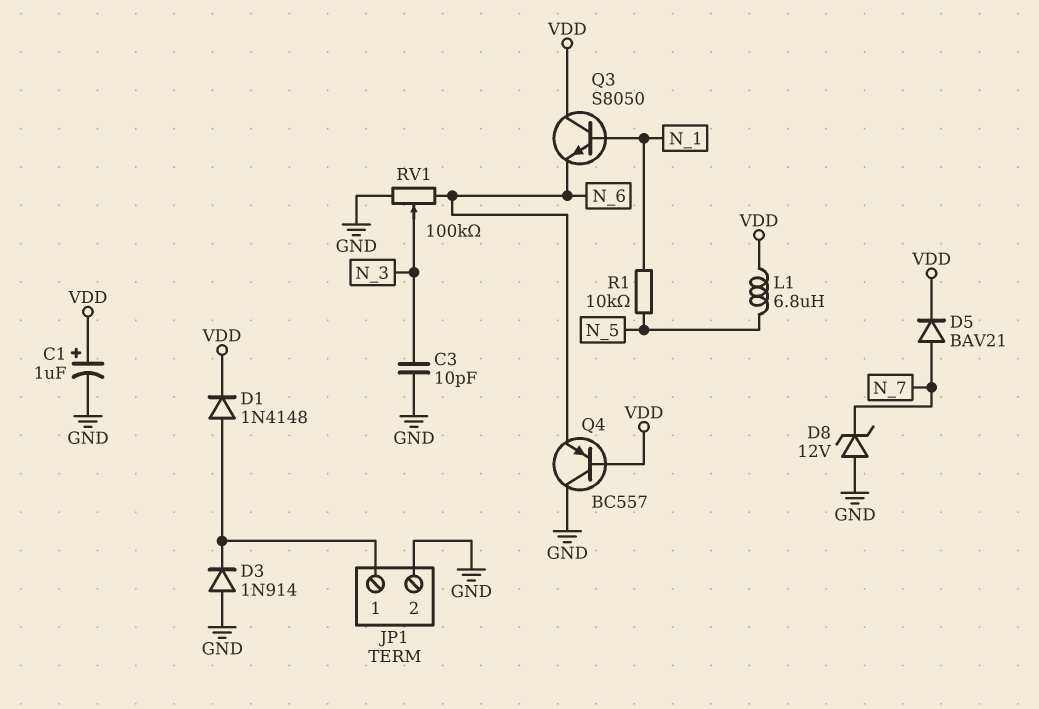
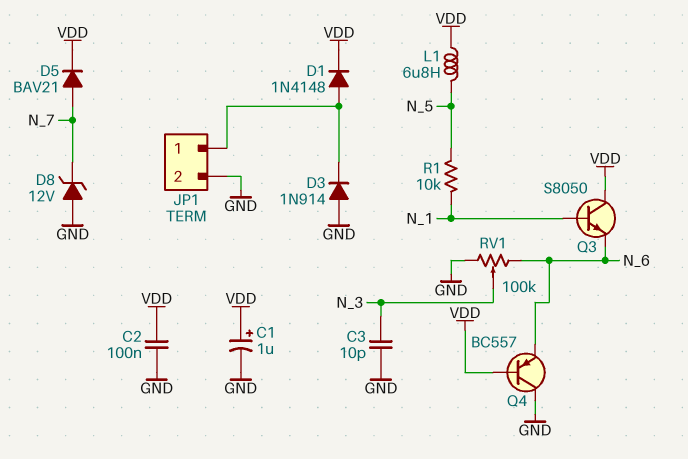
C2: none -> 100nF (GND, VDD)

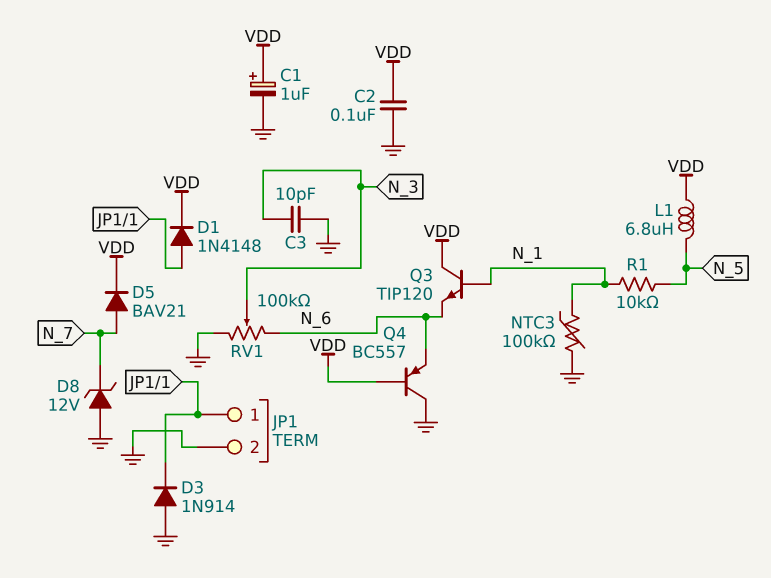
NTC3: none -> 100k (GND, N_1)
Q3: NPN S8050 (B N_1, C VDD, E N_6) -> NPN TIP120 (B N_1, C VDD, E N_6)

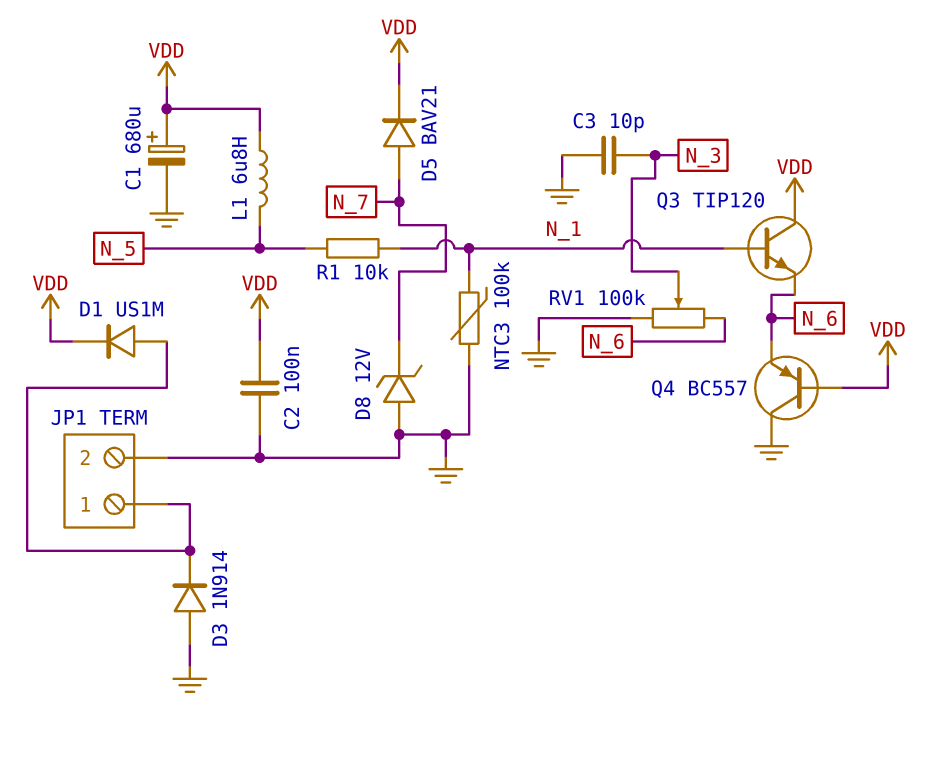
C1: 1uF (plus VDD, minus GND) -> 680uF (plus VDD, minus GND)
D1: diode 1N4148 (A JP1/1, K VDD) -> diode US1M (A JP1/1, K VDD)

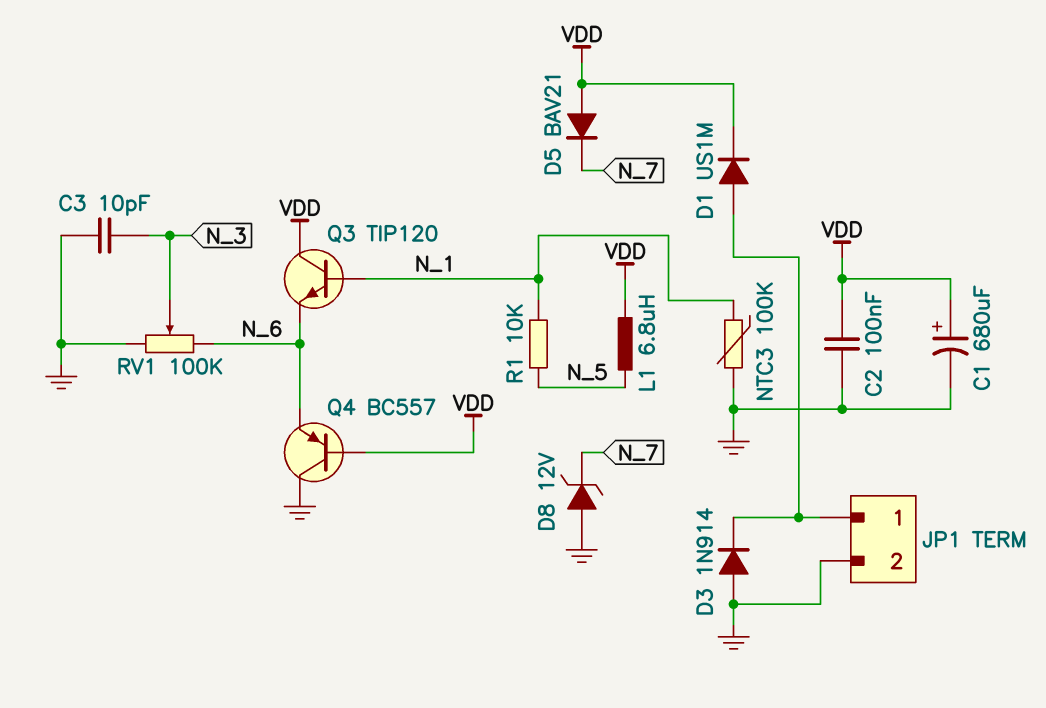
D5: diode BAV21 (A N_7, K VDD) -> diode BAV21 (A VDD, K N_7)

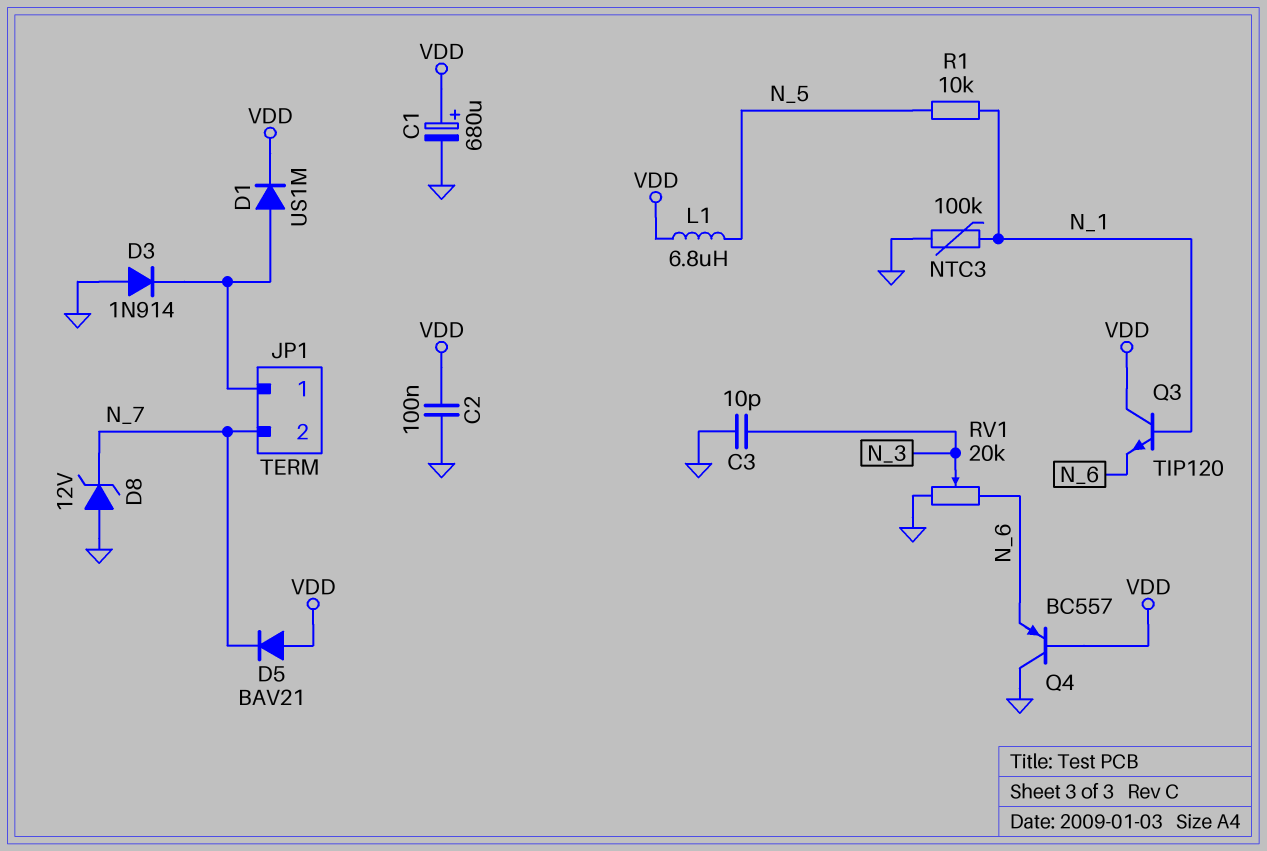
JP1 pin 2: GND -> N_7
RV1: 100k (GND, N_6, wiper N_3) -> 20k (GND, N_6, wiper N_3)

